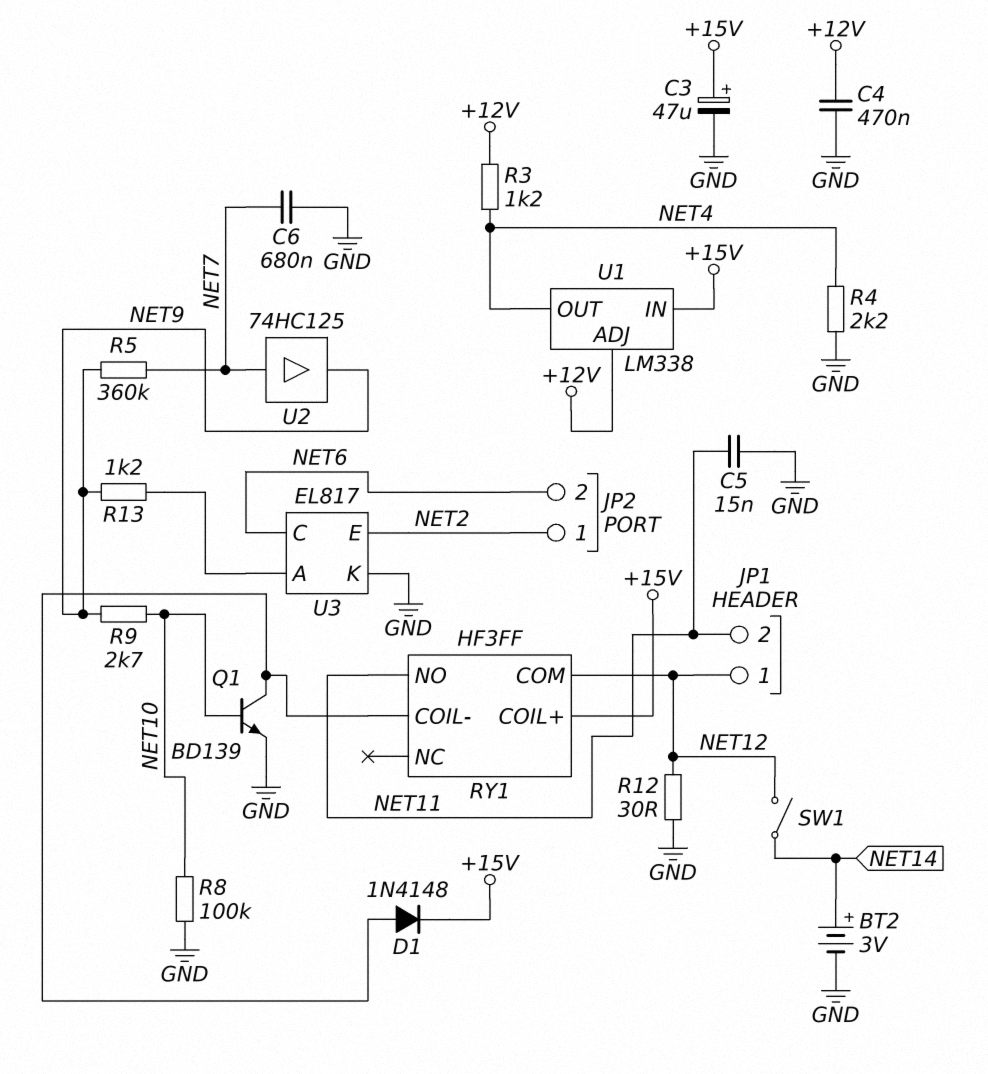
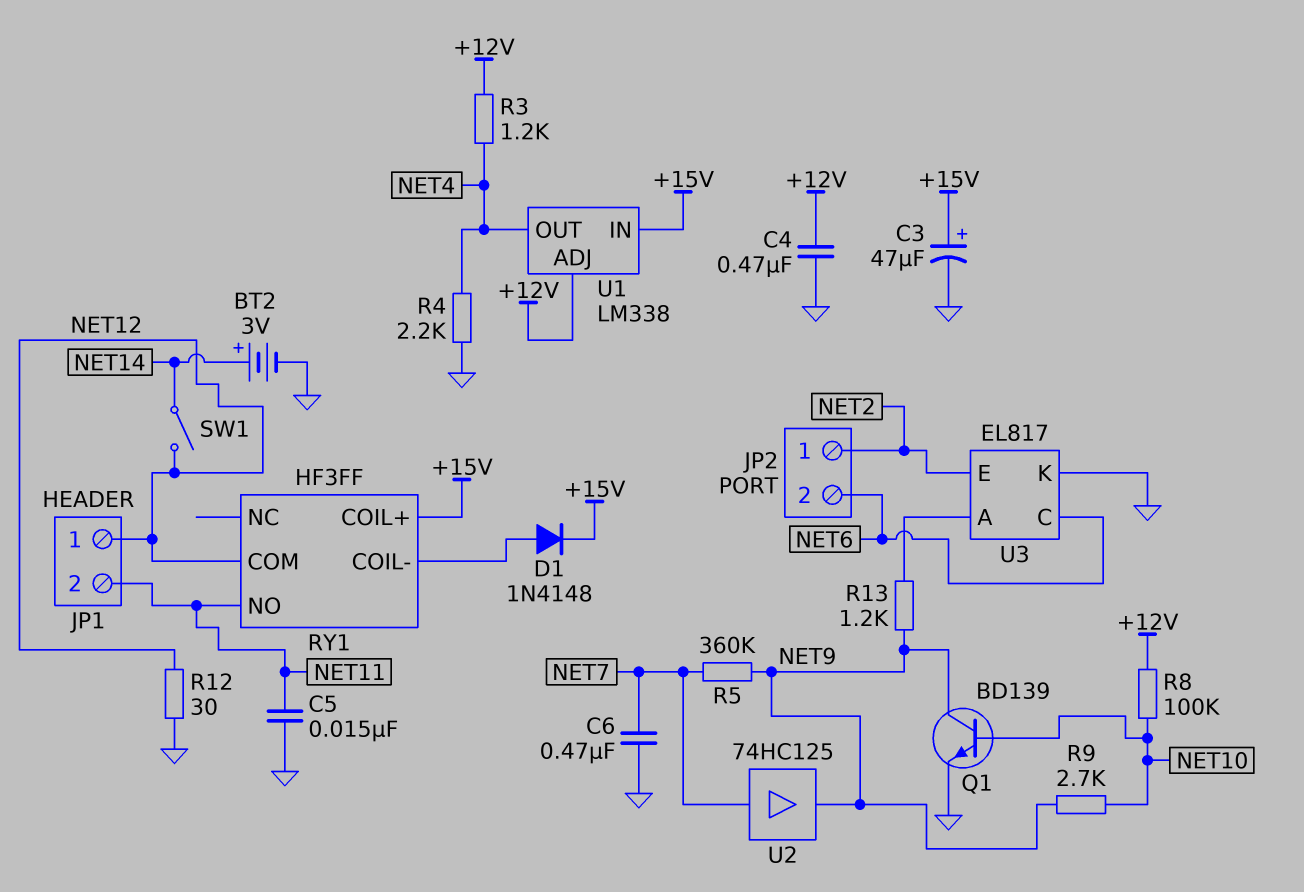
C6: 680nF (GND, NET7) -> 470nF (GND, NET7)
Q1: NPN BD139 (B NET10, C RY1/COIL-, E GND) -> NPN BD139 (B NET10, C NET9, E GND)
R8: 100k (GND, NET10) -> 100k (+12V, NET10)

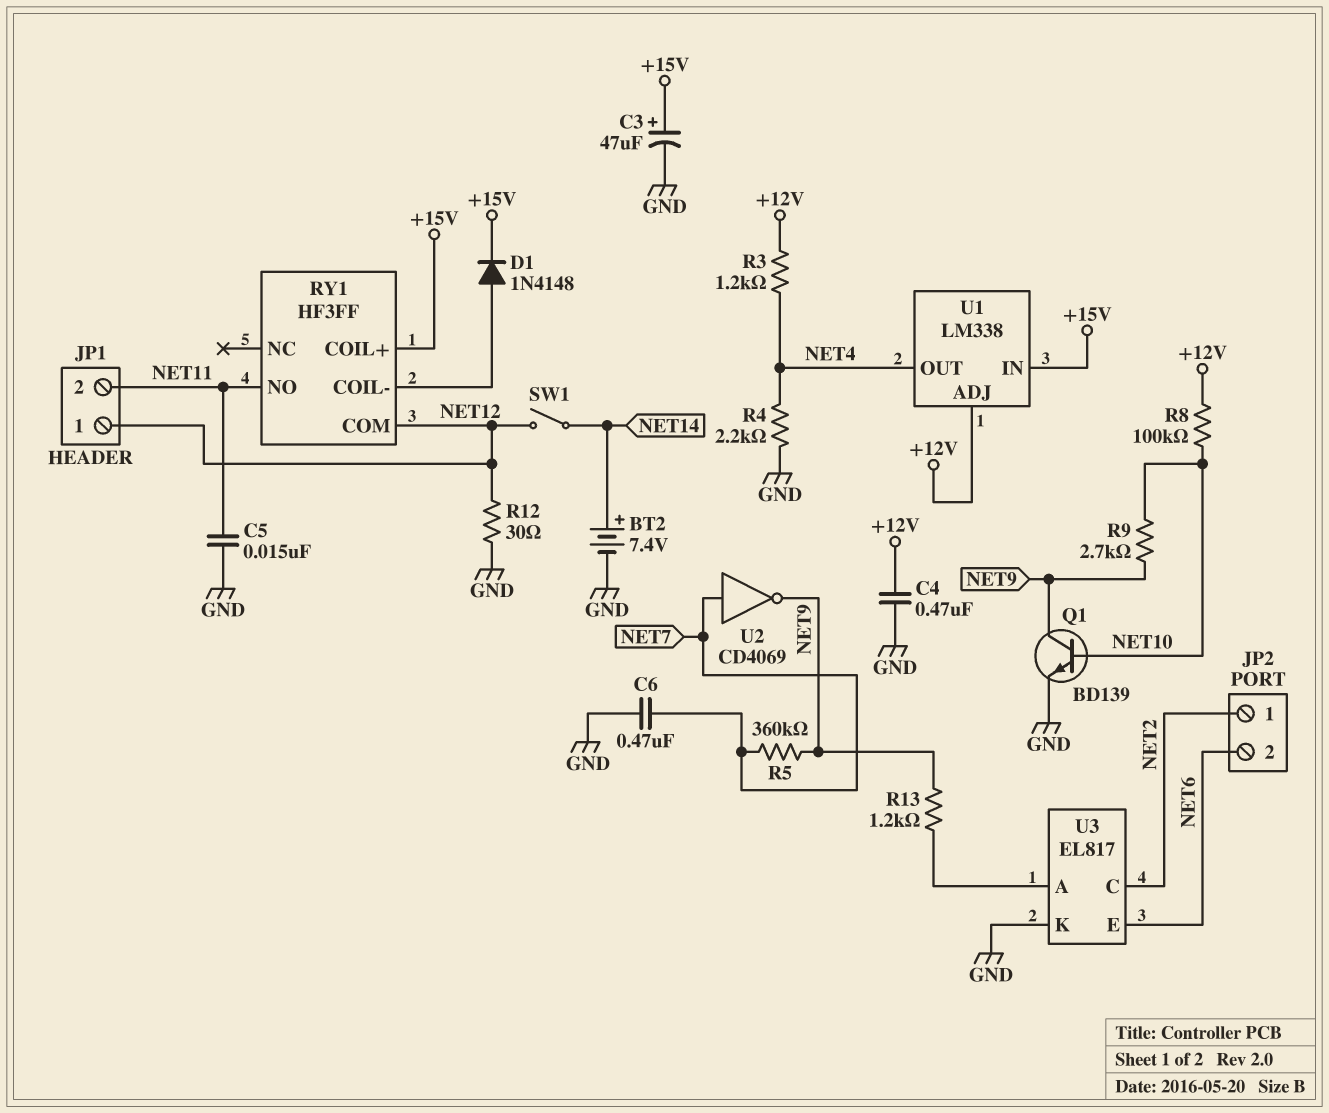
BT2: 3V (plus NET14, minus GND) -> 7.4V (plus NET14, minus GND)
U2: buffer 74HC125 (in NET7, out NET9) -> NOT CD4069 (in NET7, out NET9)
U3 pin C: NET6 -> NET2
U3 pin E: NET2 -> NET6

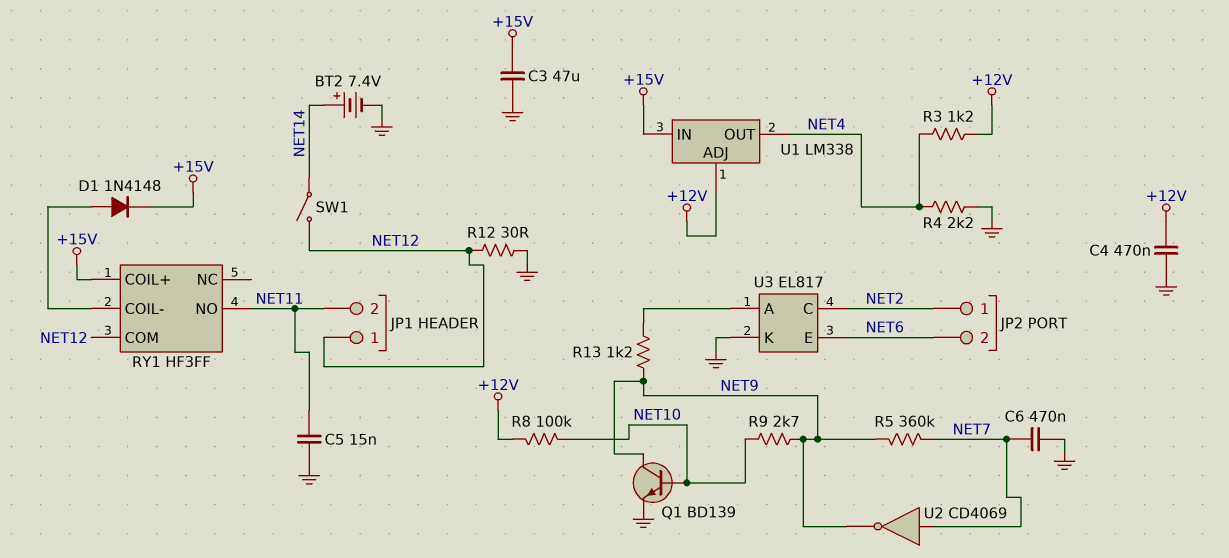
C3: 47uF (plus +15V, minus GND) -> 47uF (+15V, GND)

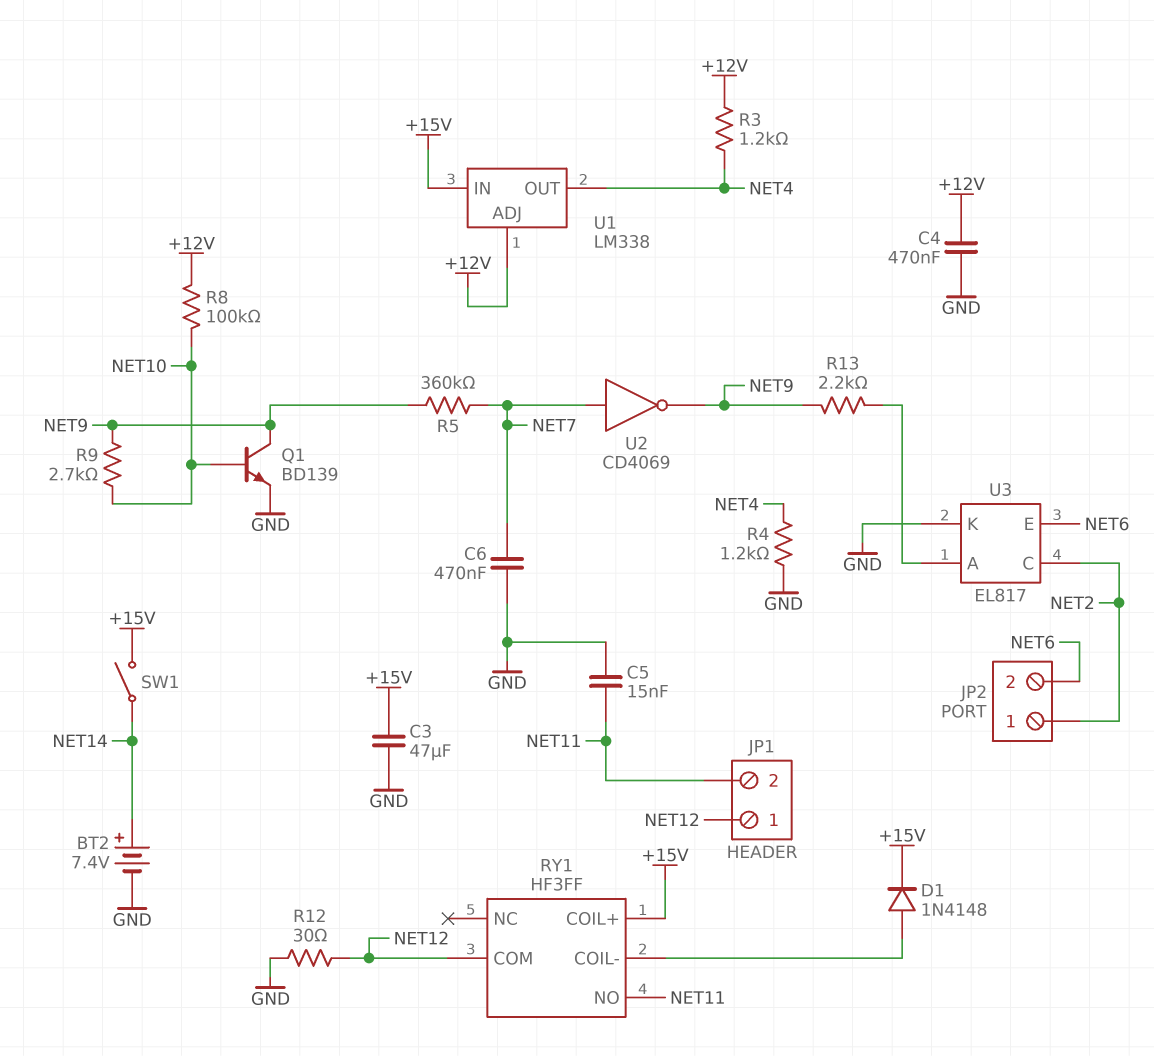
R4: 2.2k (GND, NET4) -> 1.2k (GND, NET4)
R13: 1.2k (NET9, U3/A) -> 2.2k (NET9, U3/A)
SW1: switch (NET12, NET14) -> switch (+15V, NET14)

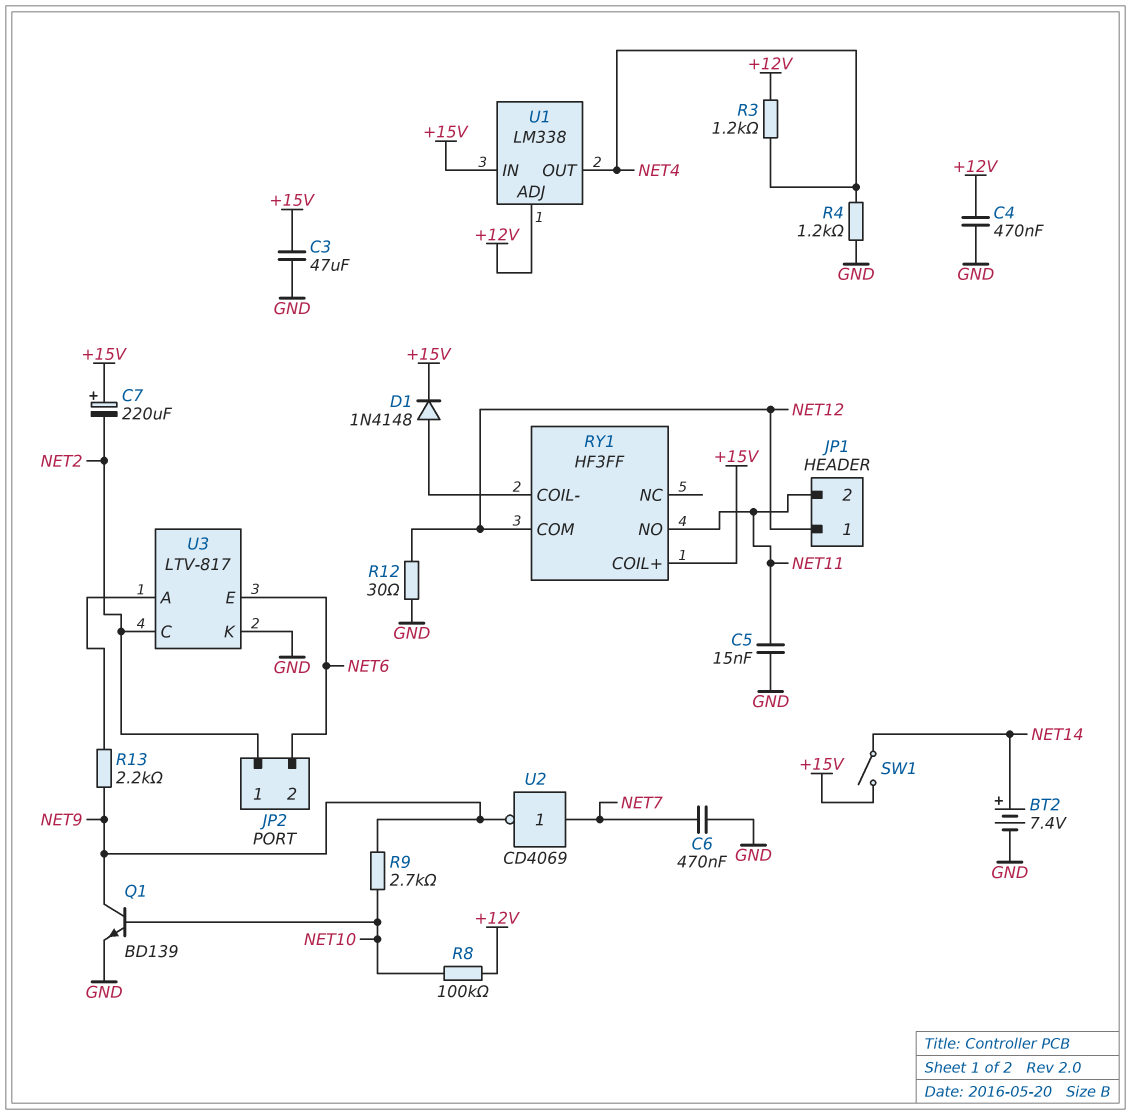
C7: none -> 220uF (plus +15V, minus NET2)
R5: 360k (NET7, NET9) -> none
U3: EL817 -> LTV-817

